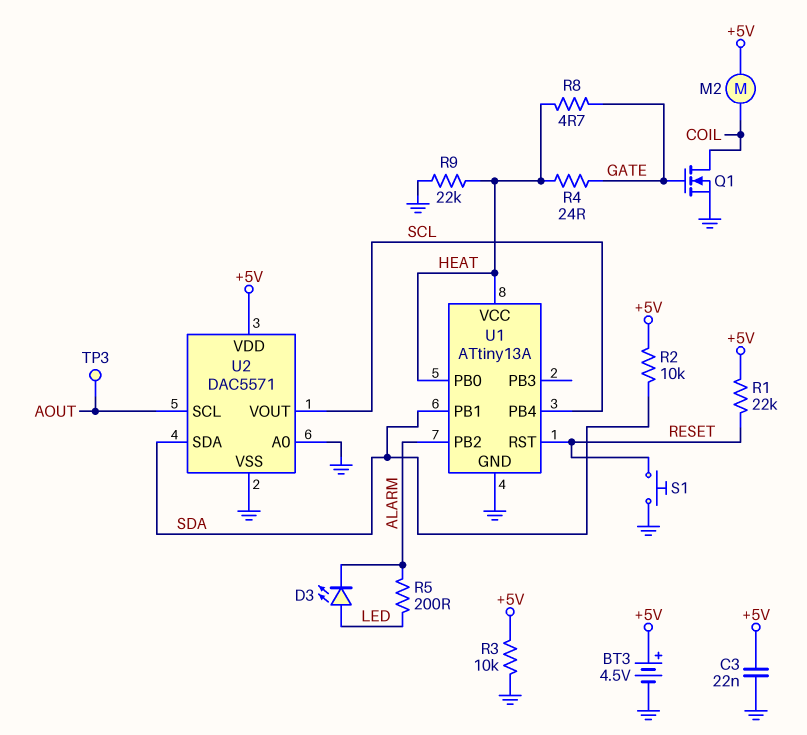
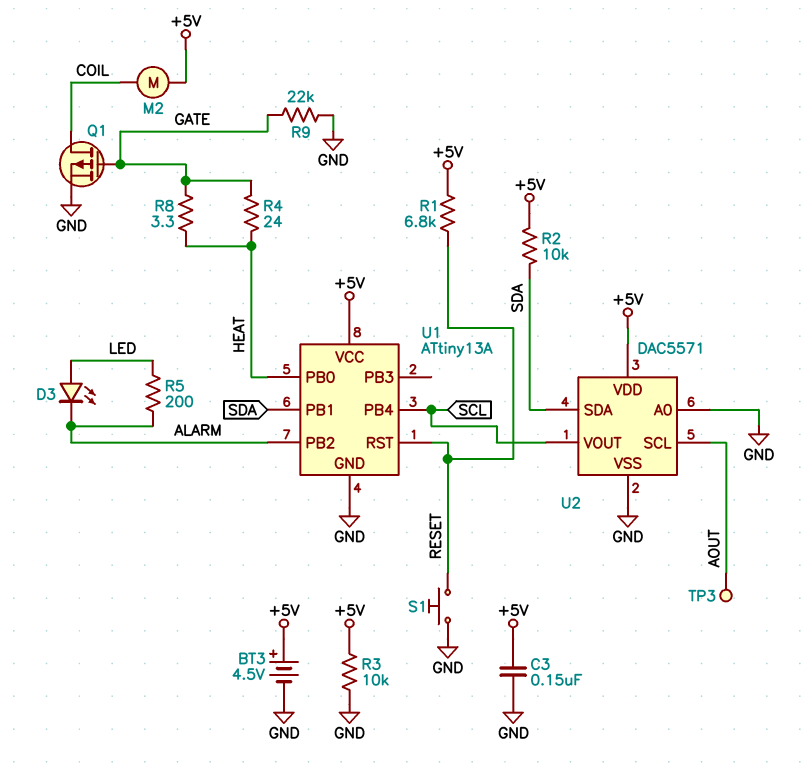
C3: 22nF (+5V, GND) -> 150nF (+5V, GND)
Q1: NMOS (G GATE, D COIL, S GND) -> PMOS (G GATE, D COIL, S GND)
R1: 22k (+5V, RESET) -> 6.8k (+5V, RESET)
R8: 4.7 (GATE, HEAT) -> 3.3 (GATE, HEAT)
R9: 22k (GND, HEAT) -> 22k (GATE, GND)
U1 pin VCC: HEAT -> +5V

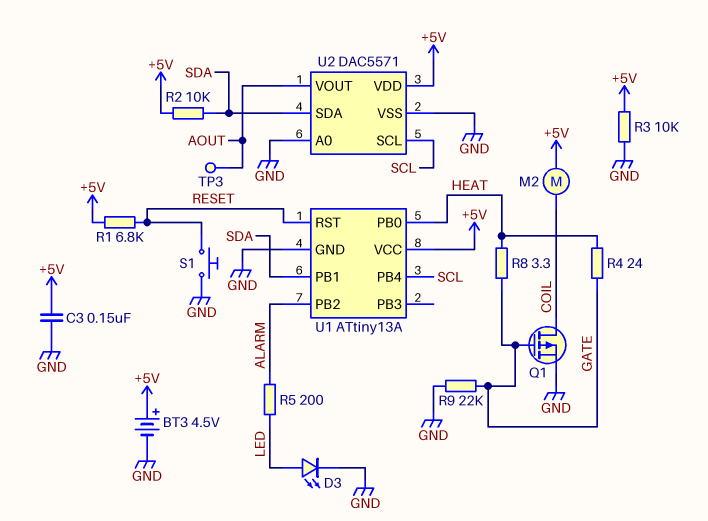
D3: LED (A LED, K ALARM) -> LED (A LED, K GND)
U2 pin SCL: AOUT -> SCL
U2 pin VOUT: SCL -> AOUT

